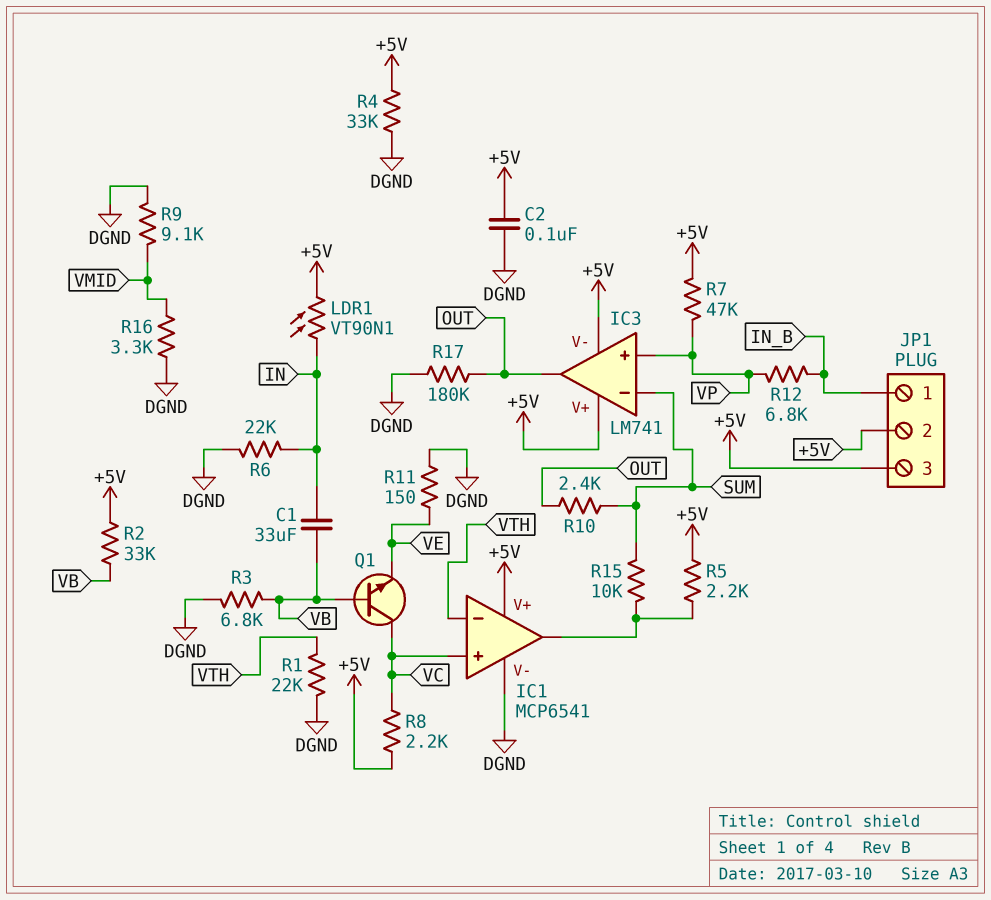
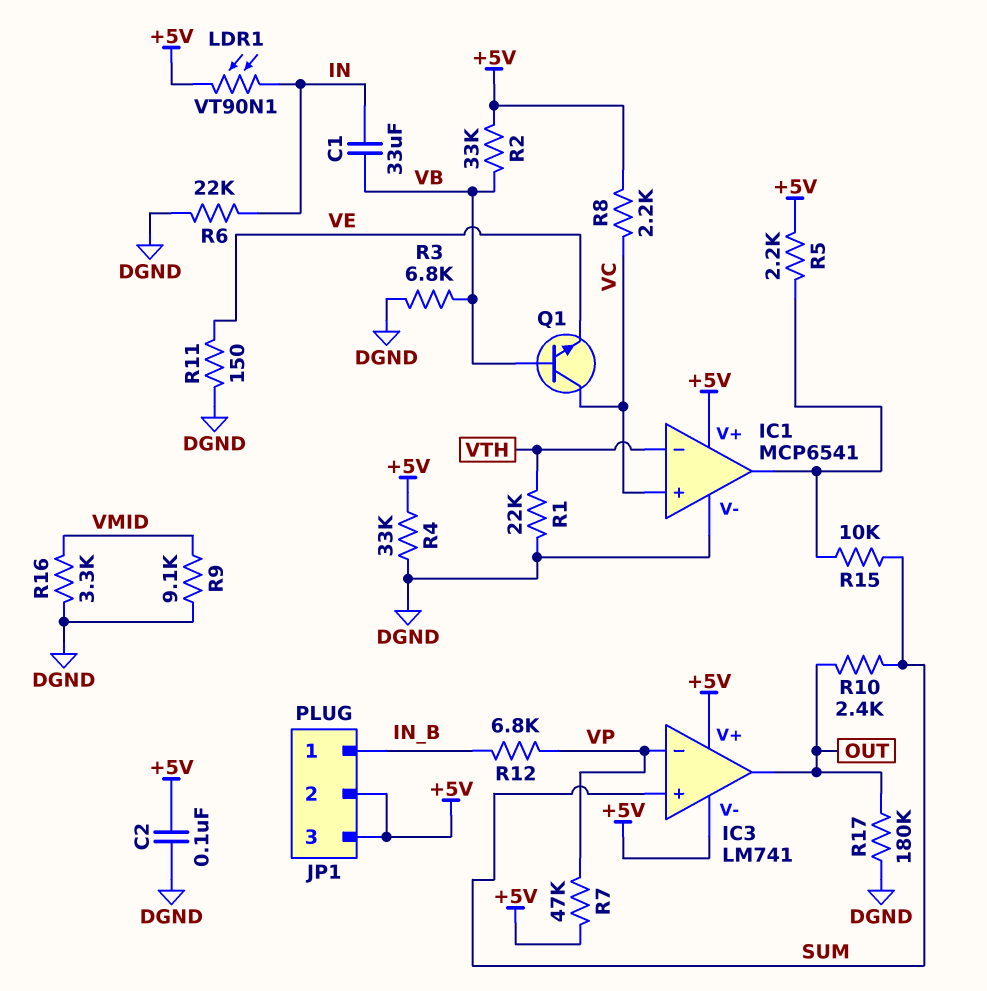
IC3 pin in+: VP -> SUM
IC3 pin in-: SUM -> VP

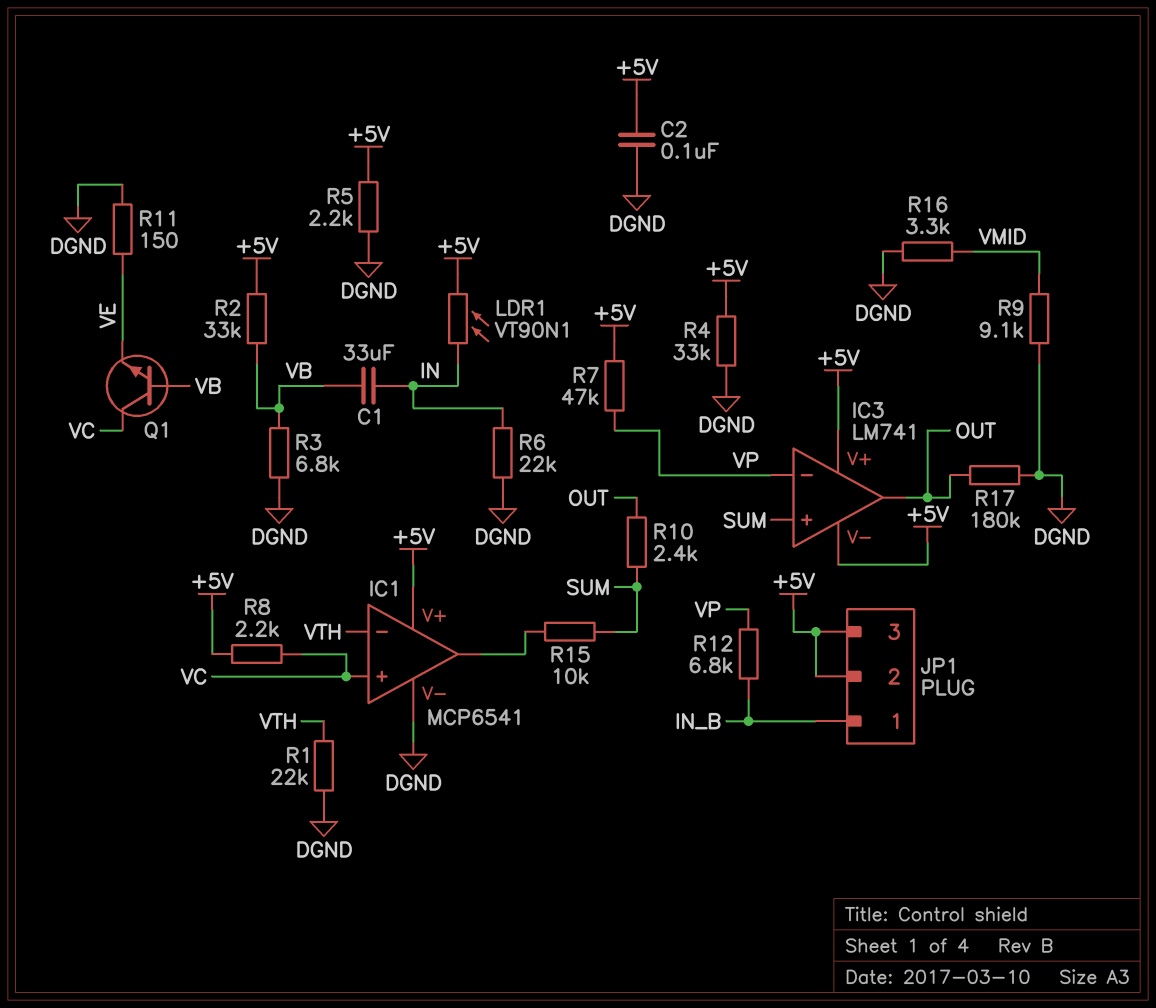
R5: 2.2k (+5V, IC1/out) -> 2.2k (+5V, DGND)

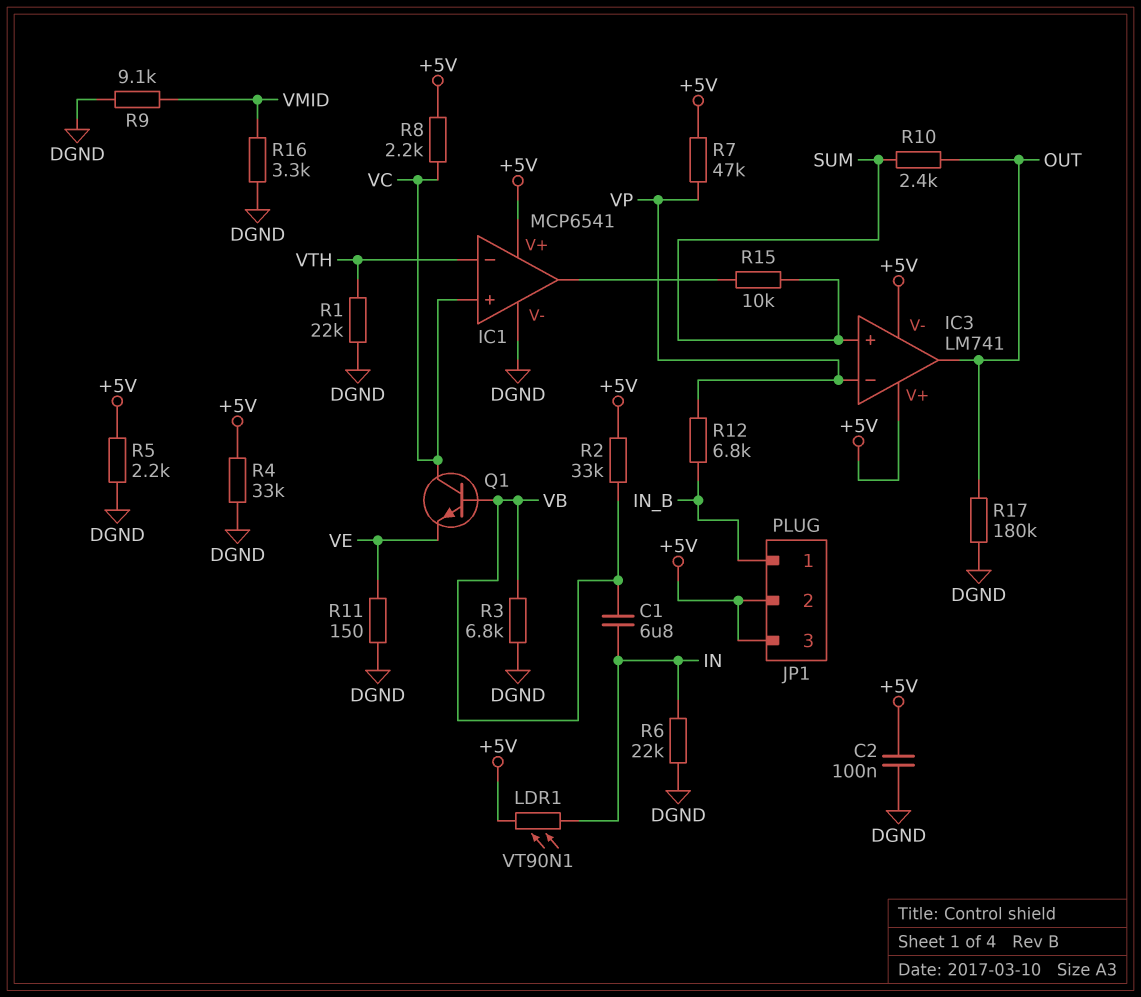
C1: 33uF (IN, VB) -> 6.8uF (IN, VB)

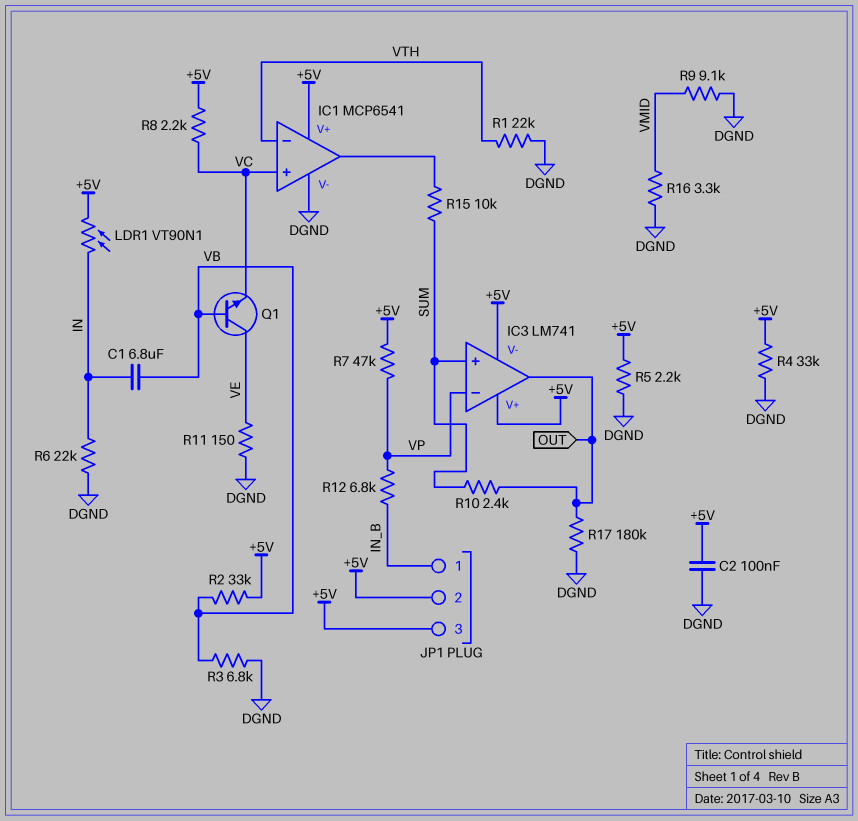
Q1: NPN (B VB, C VC, E VE) -> NPN (B VB, C VE, E VC)

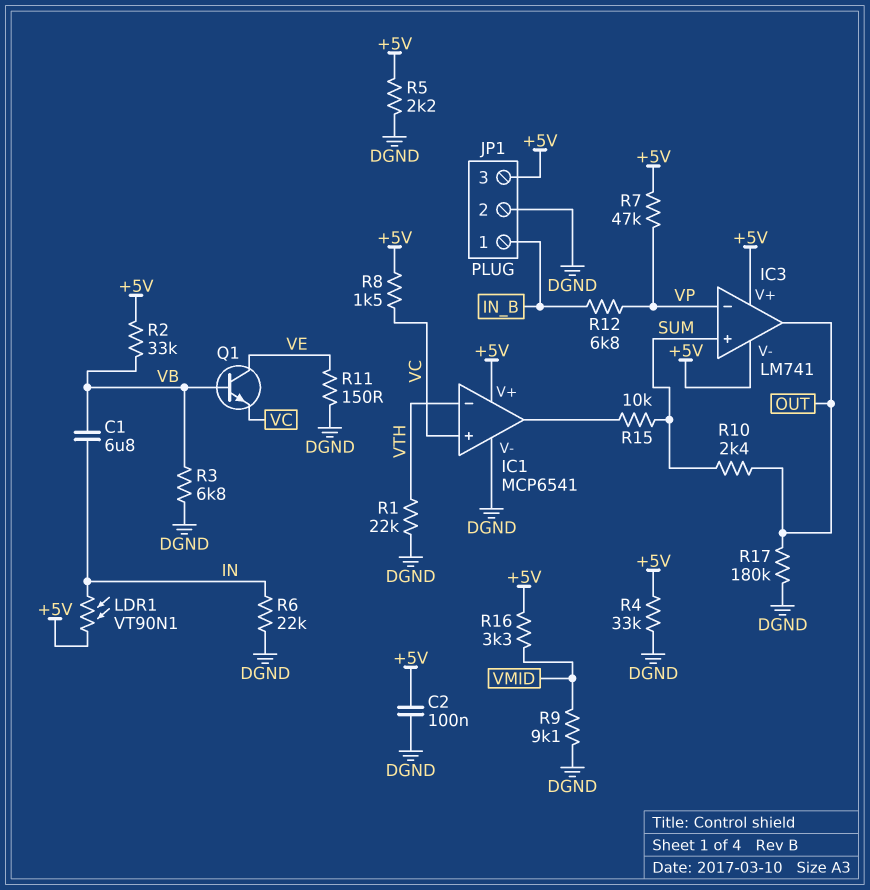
JP1 pin 2: +5V -> DGND
R8: 2.2k (+5V, VC) -> 1.5k (+5V, VC)
R16: 3.3k (DGND, VMID) -> 3.3k (+5V, VMID)

